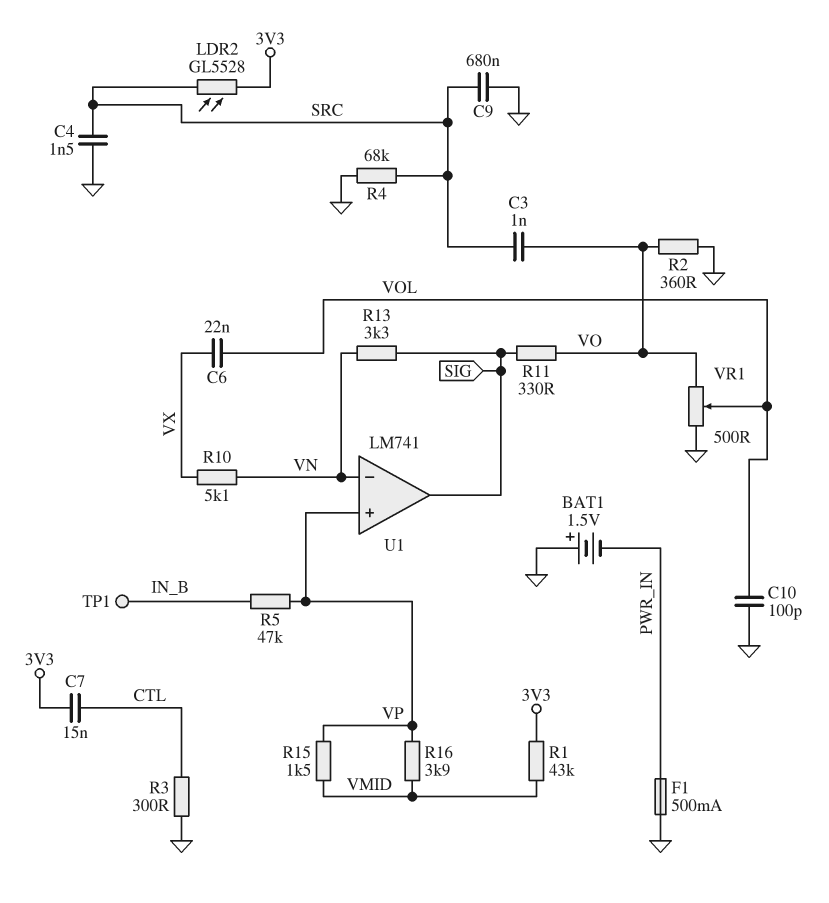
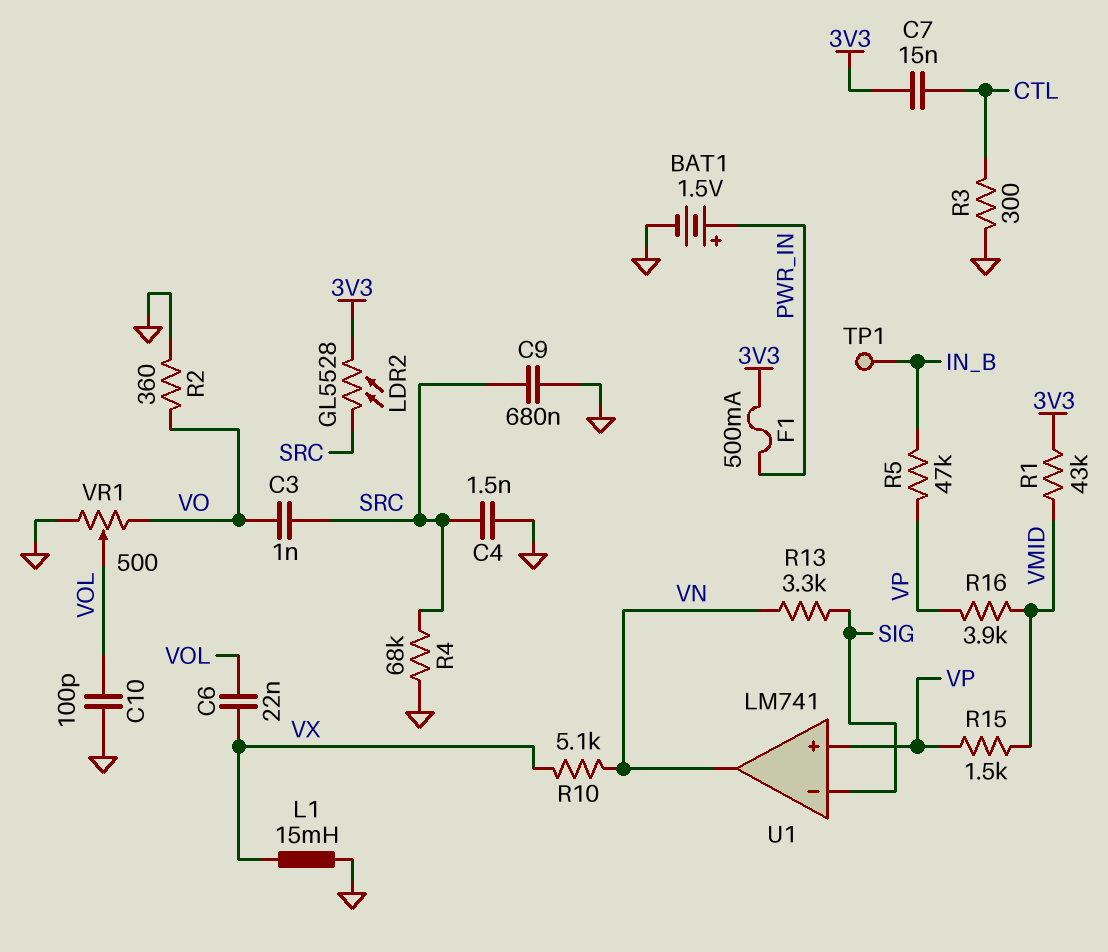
BAT1: 1.5V (plus GND, minus PWR_IN) -> 1.5V (plus PWR_IN, minus GND)
F1: 500mA (GND, PWR_IN) -> 500mA (3V3, PWR_IN)
L1: none -> 15mH (GND, VX)
R11: 330 (SIG, VO) -> none
U1 pin in-: VN -> SIG
U1 pin out: SIG -> VN

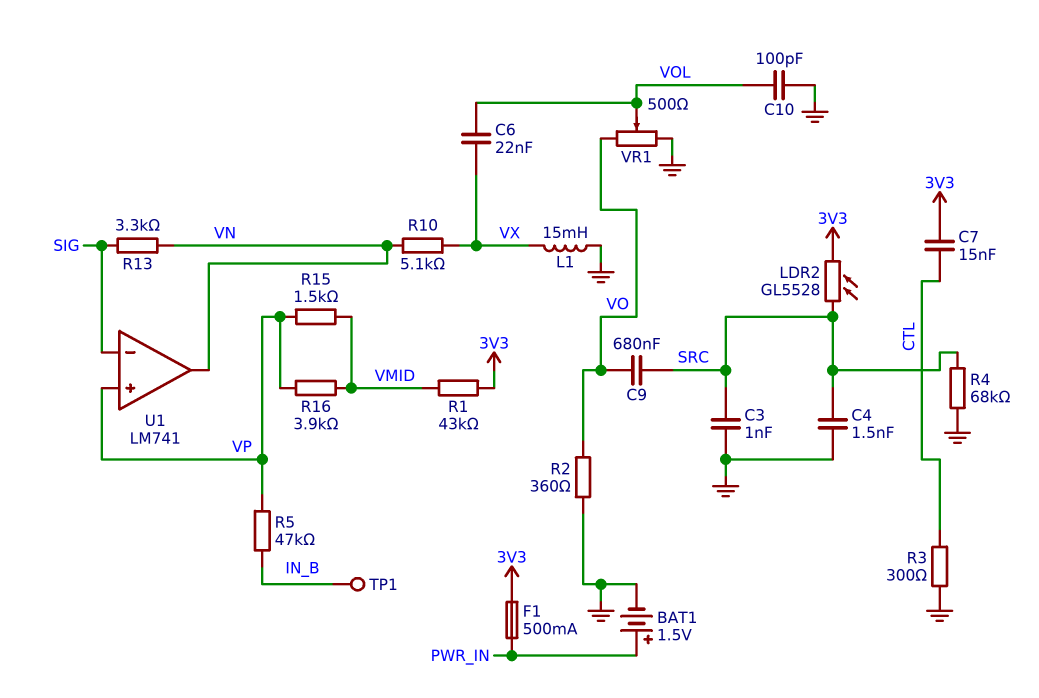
C3: 1nF (SRC, VO) -> 1nF (GND, SRC)
C9: 680nF (GND, SRC) -> 680nF (SRC, VO)

